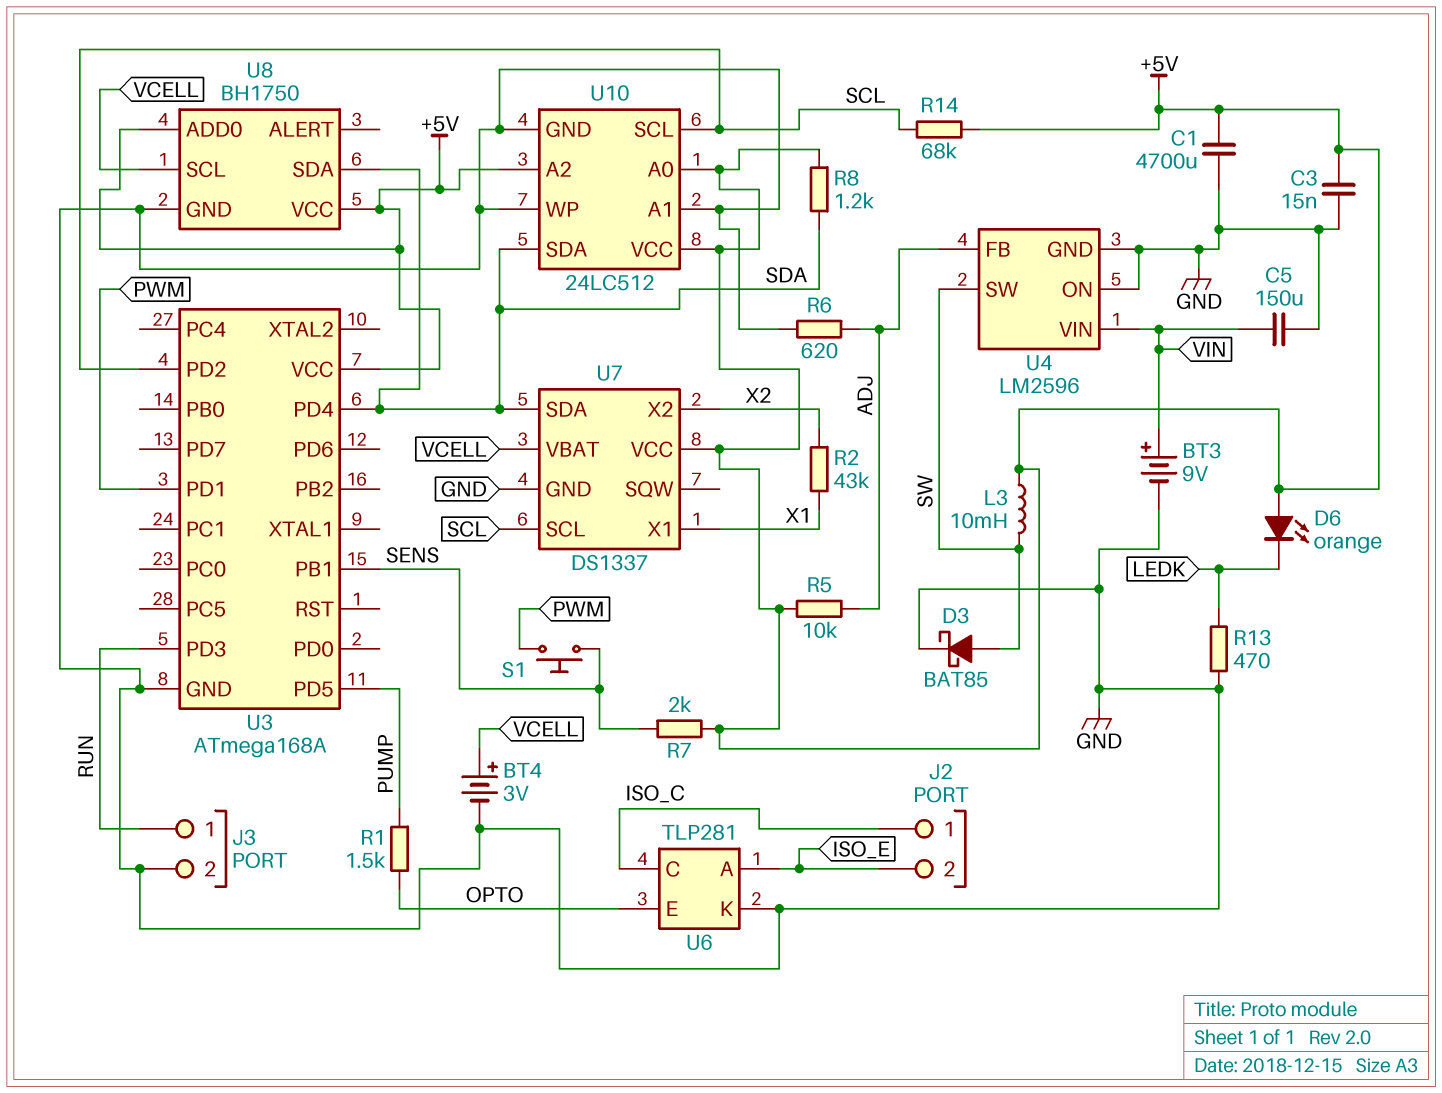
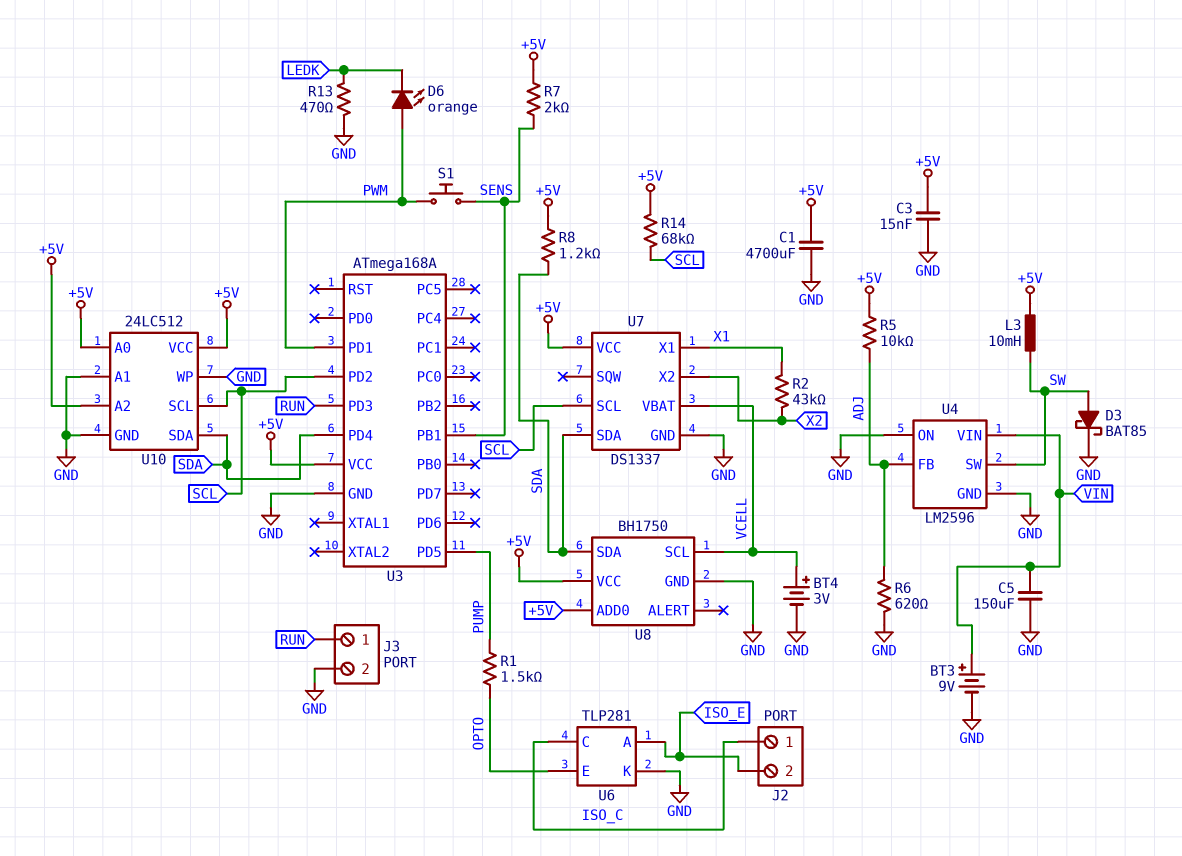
D6: LED orange (A +5V, K LEDK) -> LED orange (A PWM, K LEDK)

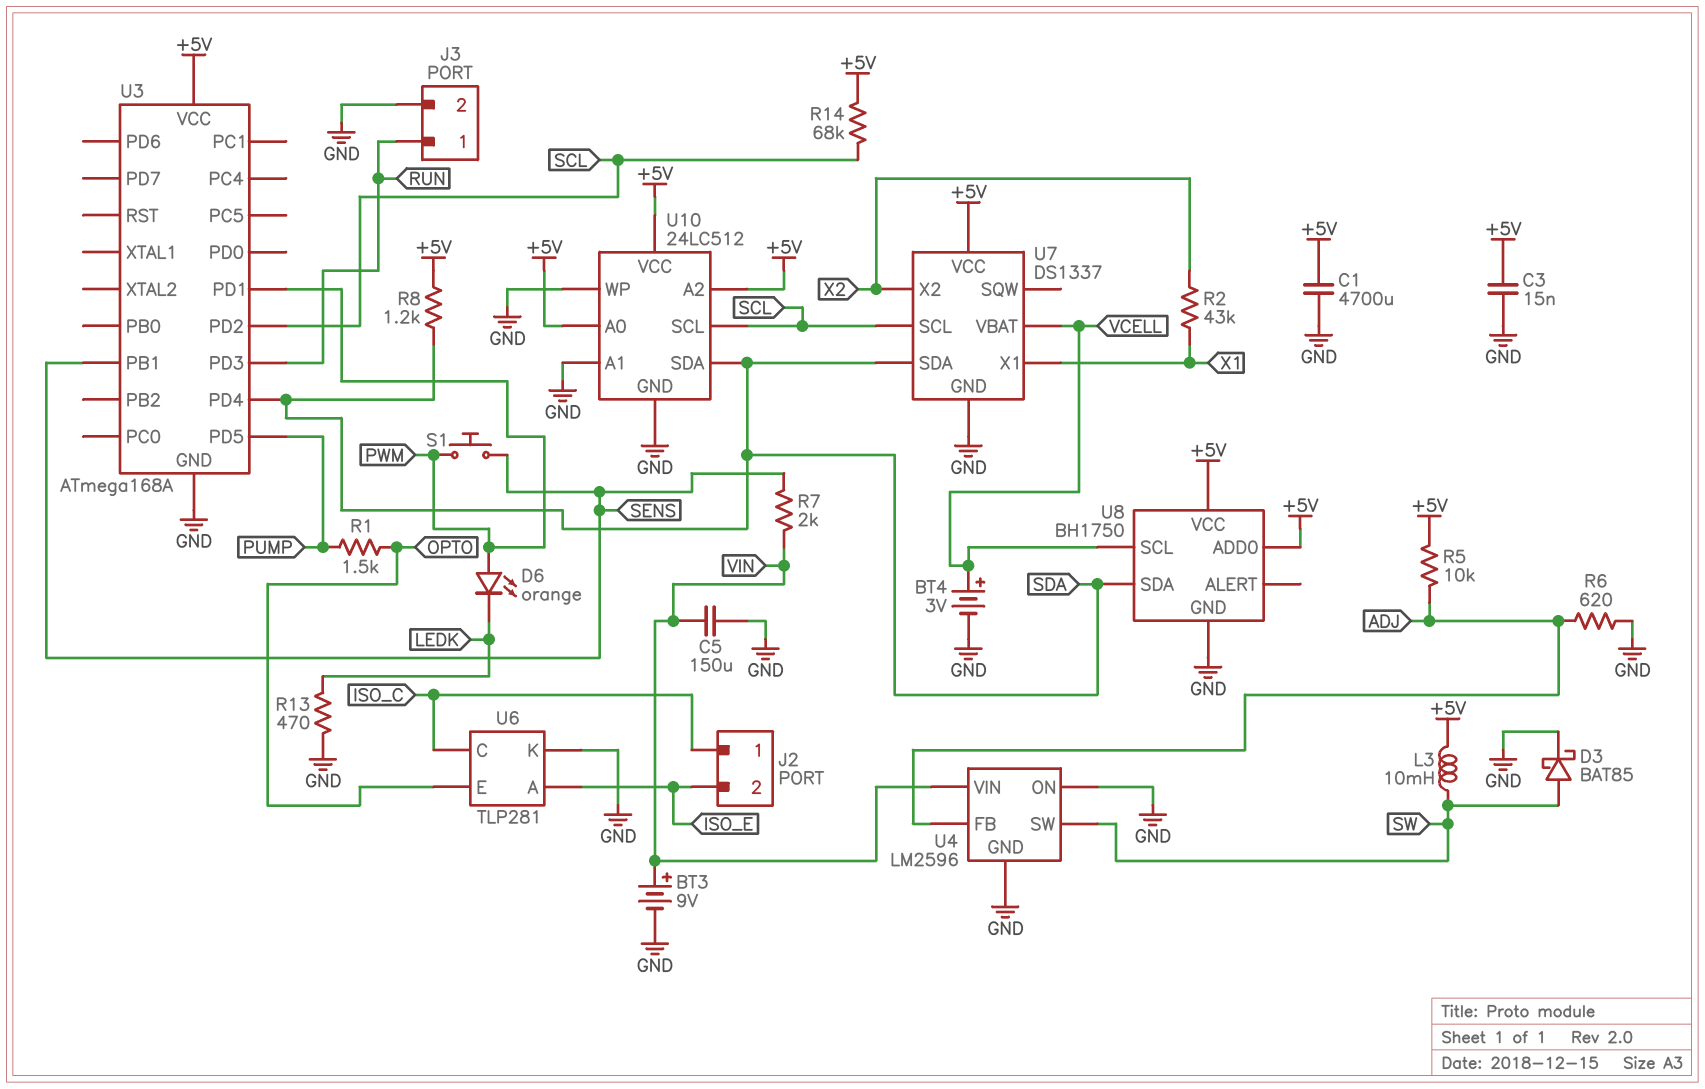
R7: 2k (+5V, SENS) -> 2k (SENS, VIN)

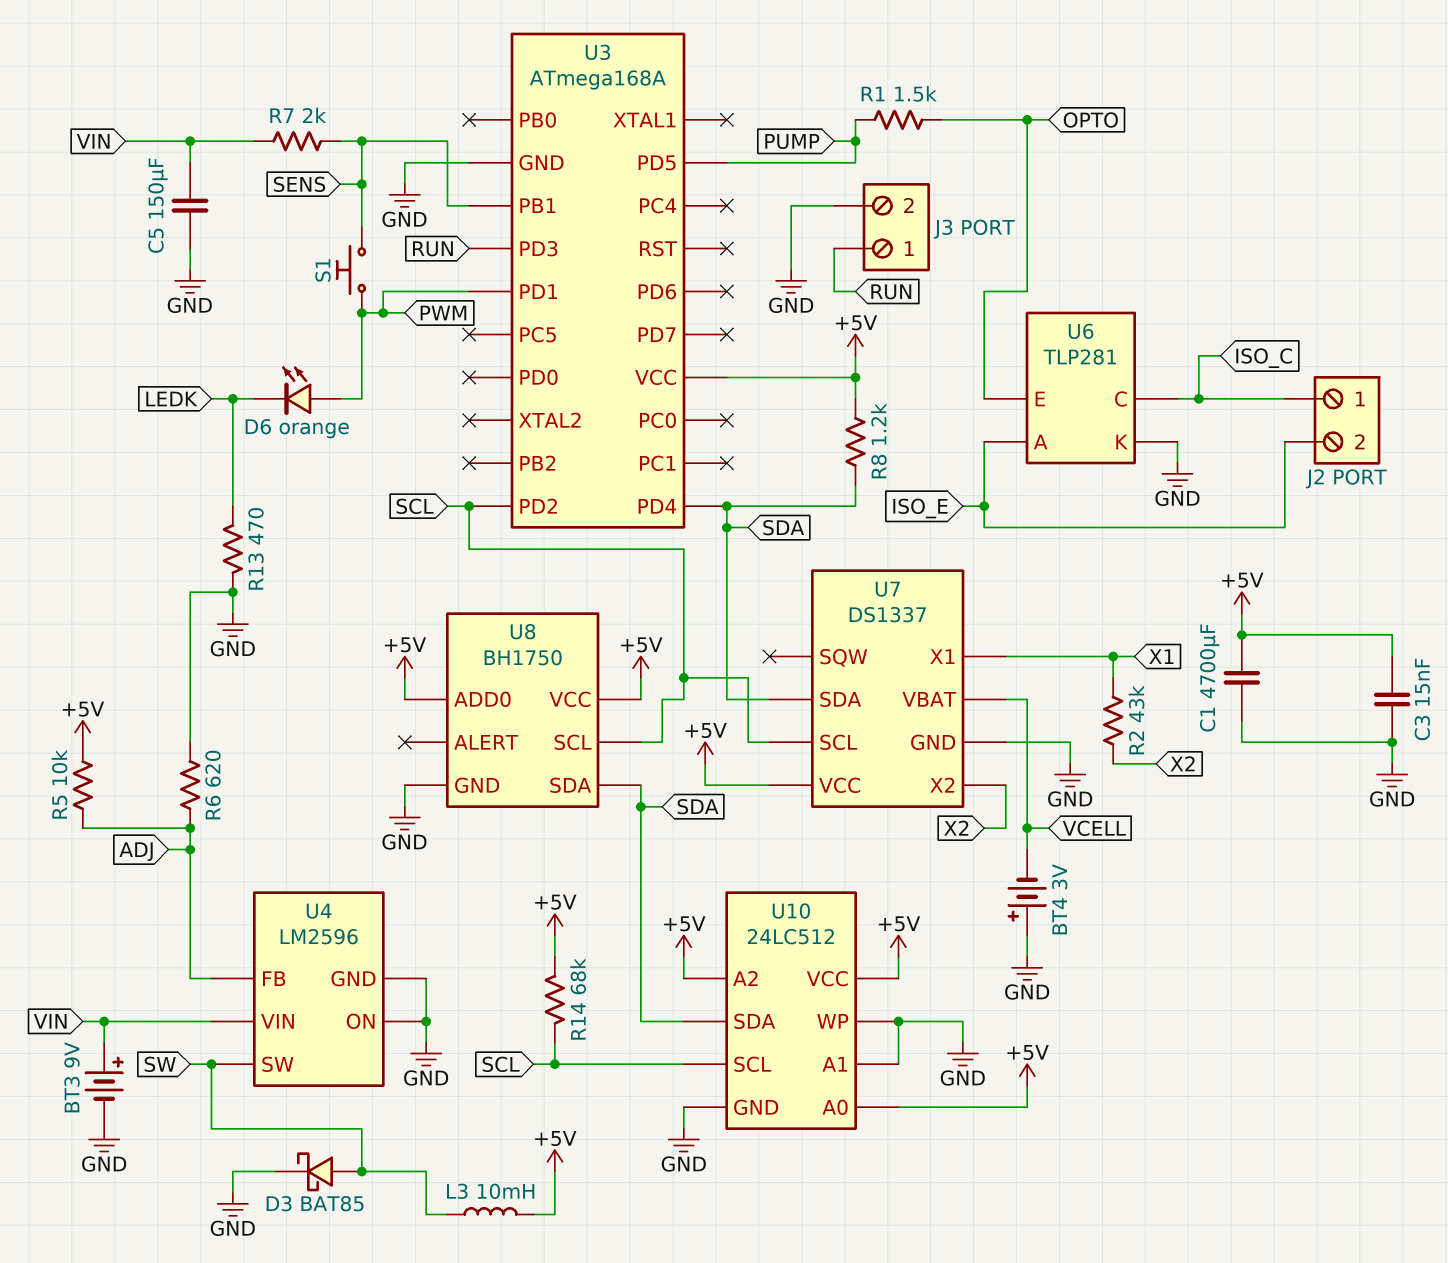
BT4: 3V (plus VCELL, minus GND) -> 3V (plus GND, minus VCELL)
U8 pin SCL: VCELL -> SCL

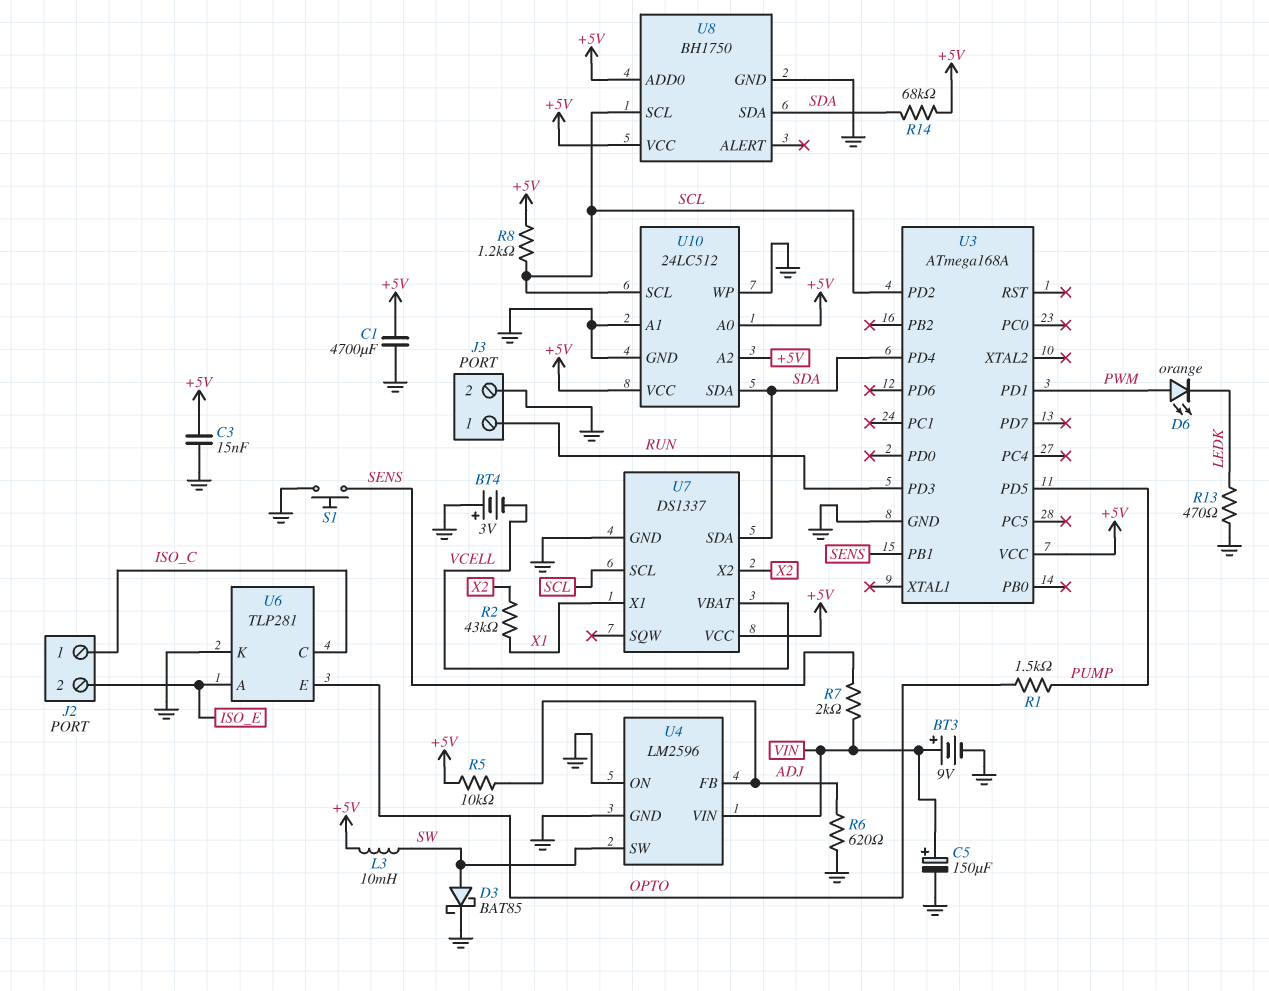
C5: 150uF (GND, VIN) -> 150uF (plus VIN, minus GND)
R8: 1.2k (+5V, SDA) -> 1.2k (+5V, SCL)
R14: 68k (+5V, SCL) -> 68k (+5V, SDA)
S1: button (PWM, SENS) -> button (GND, SENS)

